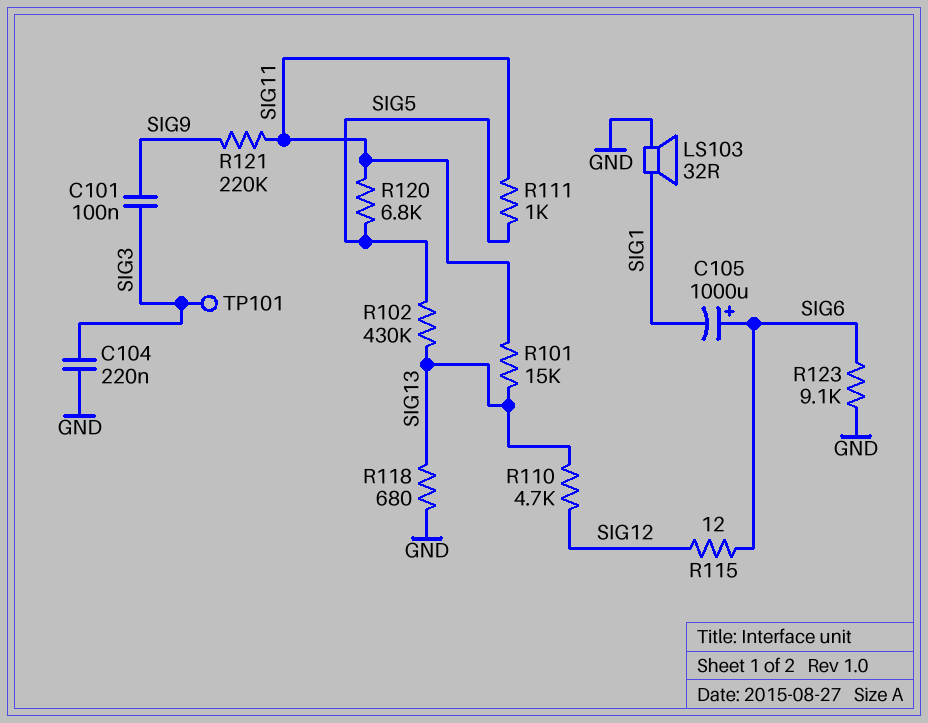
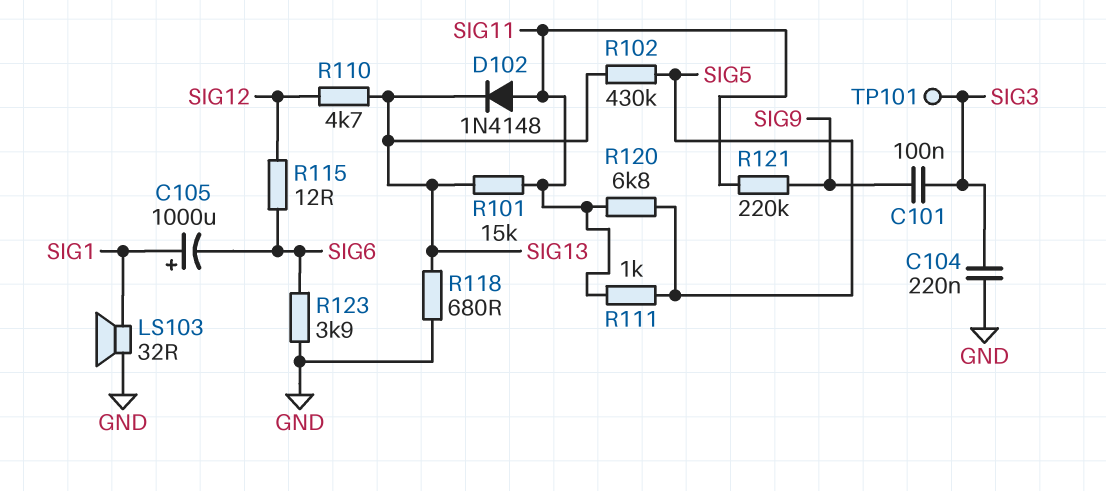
C105: 1000uF (plus SIG6, minus SIG1) -> 1000uF (plus SIG1, minus SIG6)
D102: none -> diode 1N4148 (A SIG11, K SIG13)
R123: 9.1k (GND, SIG6) -> 3.9k (GND, SIG6)

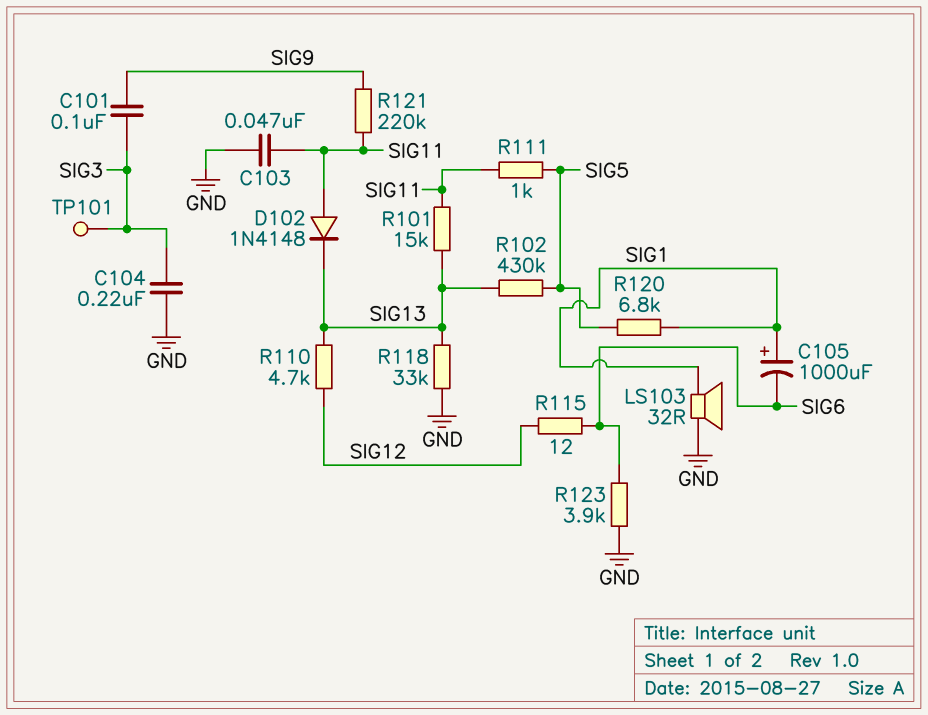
C103: none -> 47nF (GND, SIG11)
R118: 680 (GND, SIG13) -> 33k (GND, SIG13)
R120: 6.8k (SIG5, SIG11) -> 6.8k (SIG1, SIG5)

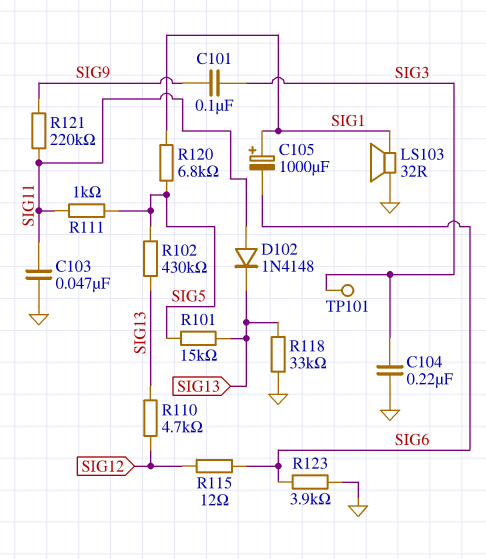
R101: 15k (SIG11, SIG13) -> 15k (SIG5, SIG13)

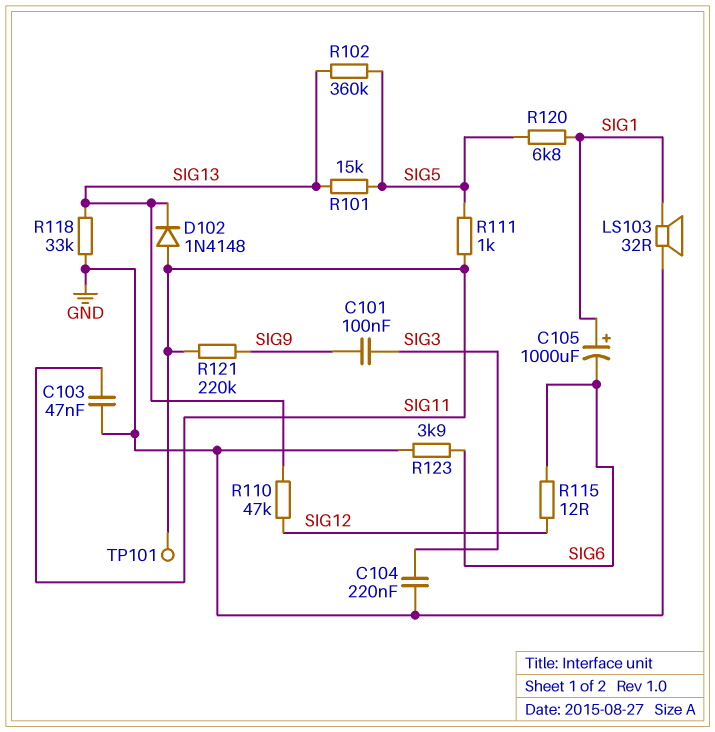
R102: 430k (SIG5, SIG13) -> 360k (SIG5, SIG13)
R110: 4.7k (SIG12, SIG13) -> 47k (SIG12, SIG13)
TP101: test point (SIG3) -> test point (SIG11)

